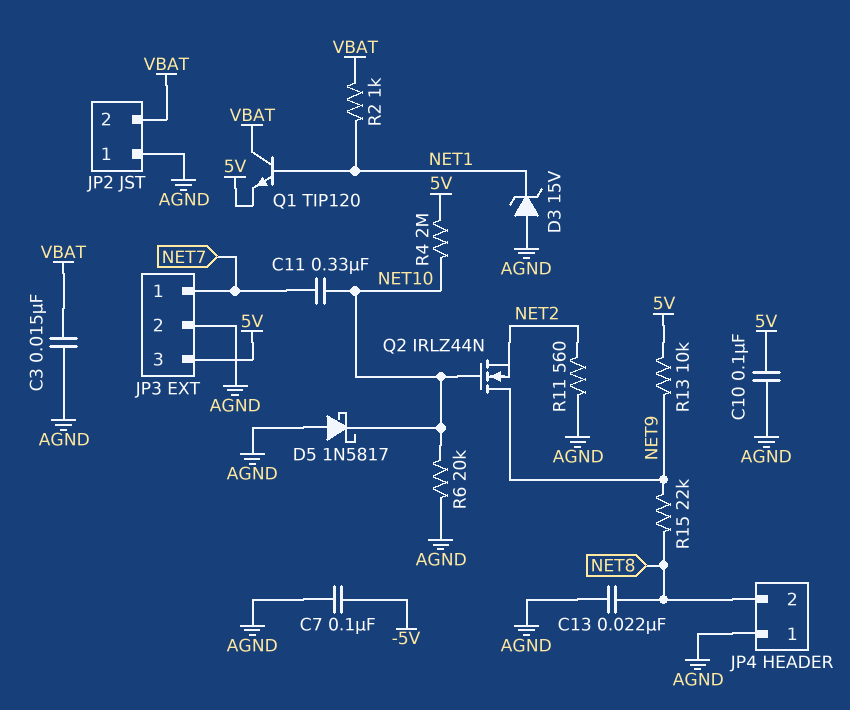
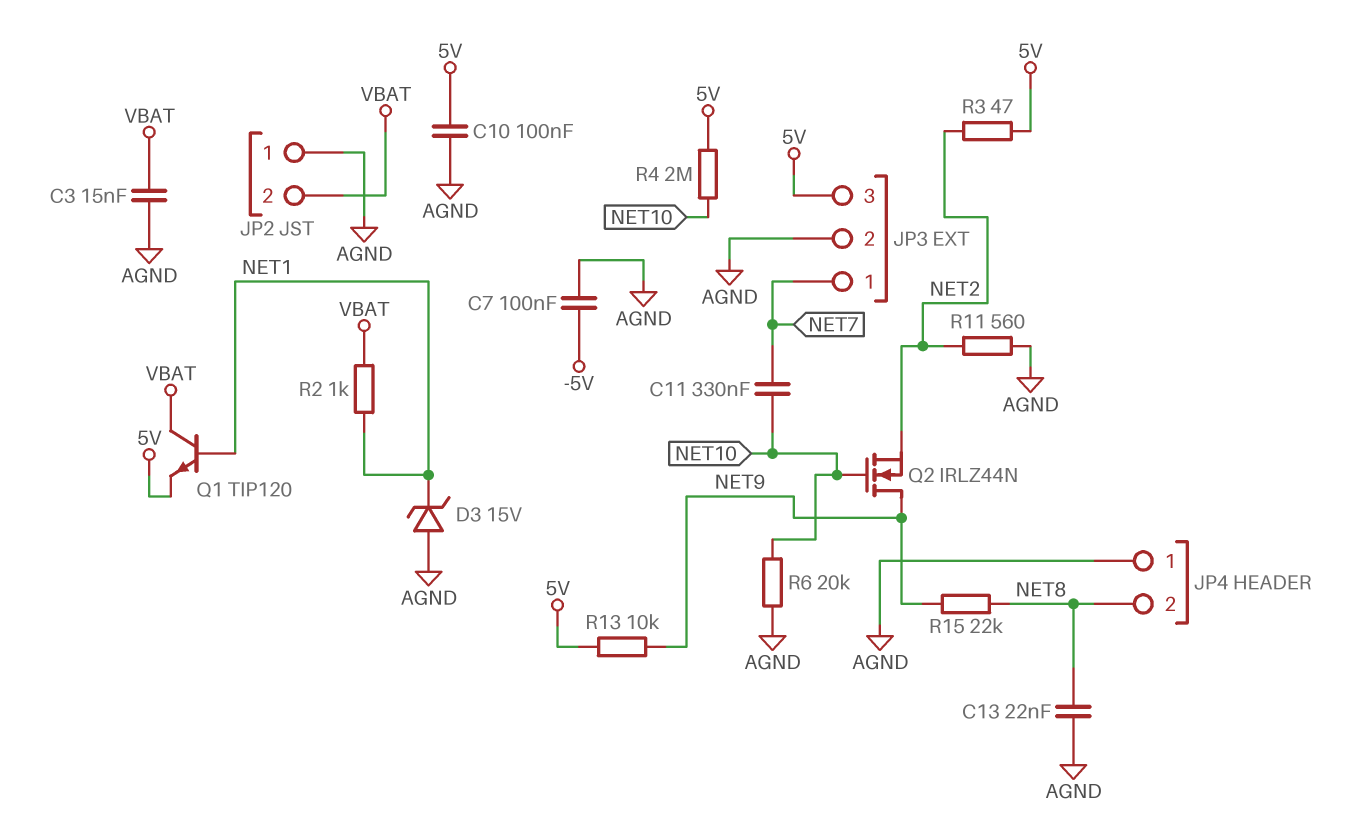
D5: schottky 1N5817 (A AGND, K NET10) -> none
R3: none -> 47 (5V, NET2)

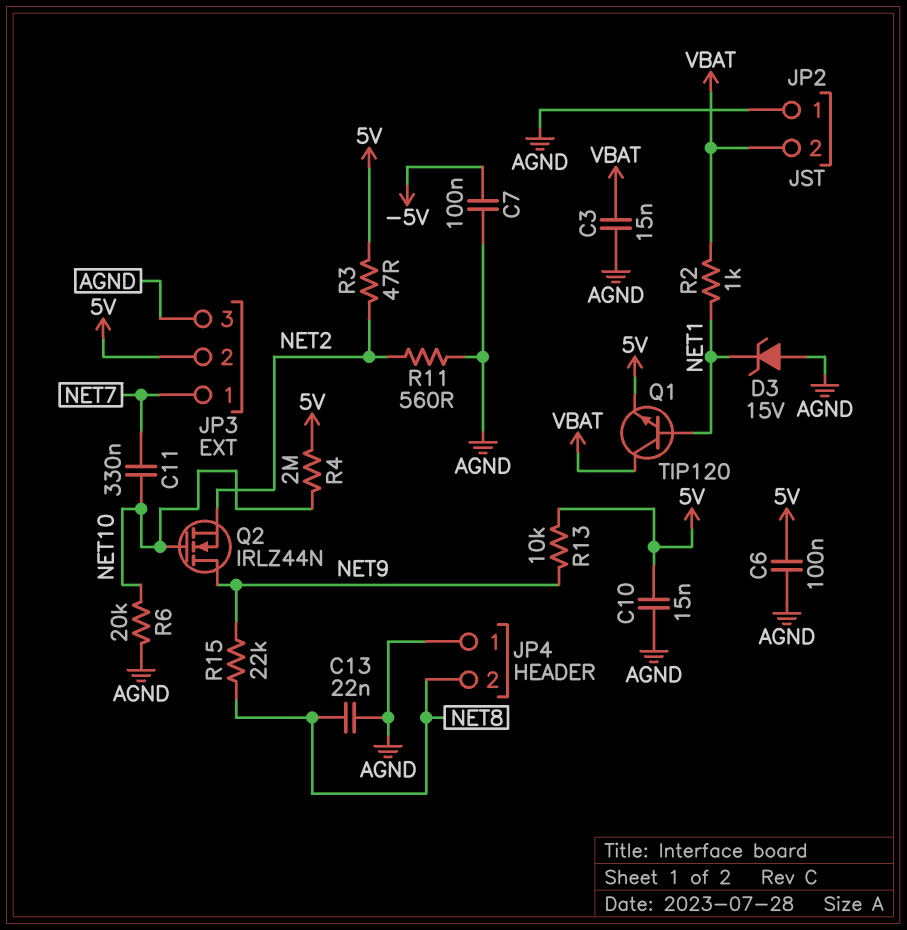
C6: none -> 100nF (5V, AGND)
C10: 100nF (5V, AGND) -> 15nF (5V, AGND)
JP3 pin 2: AGND -> 5V
JP3 pin 3: 5V -> AGND

